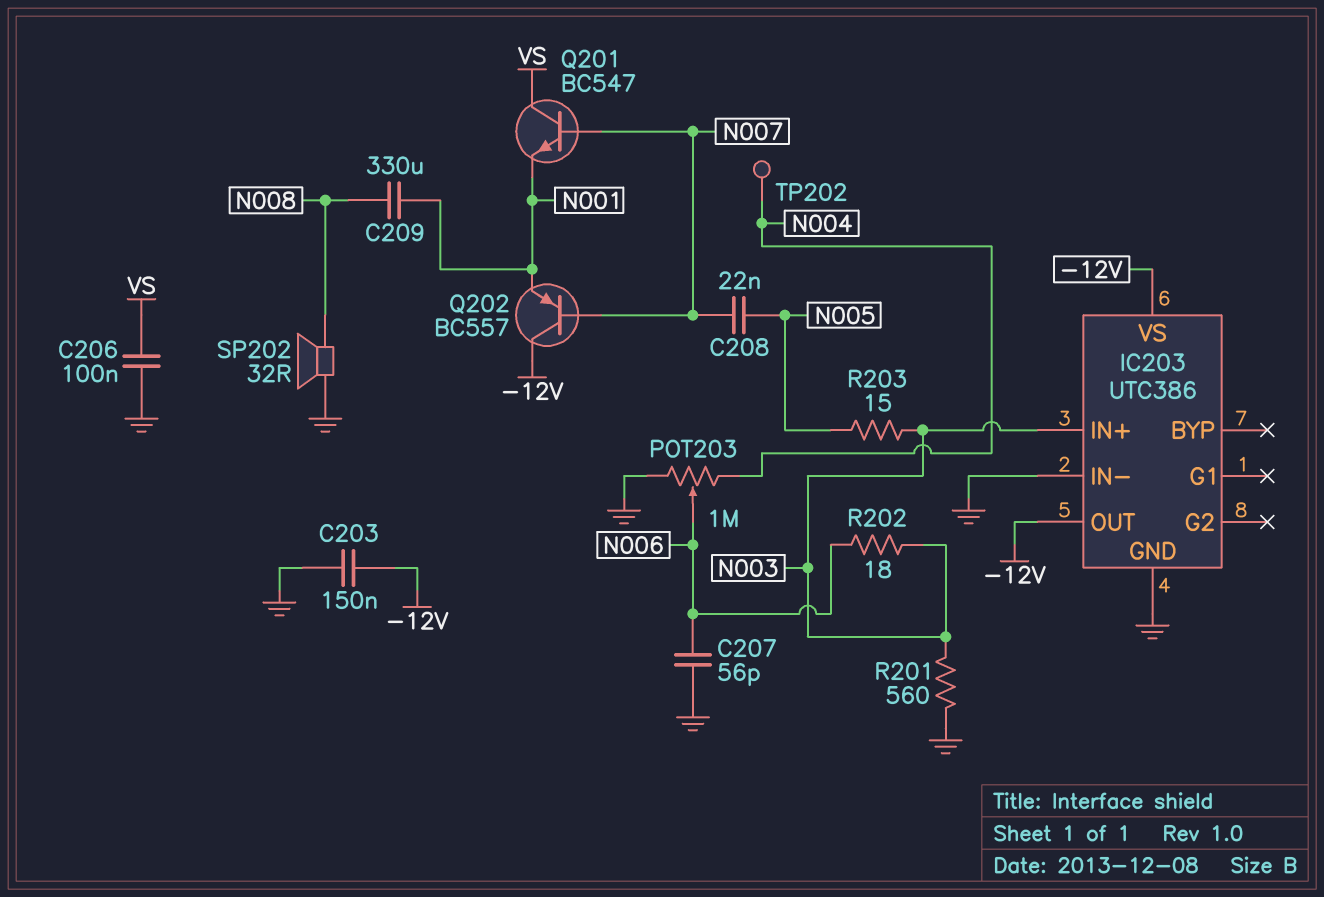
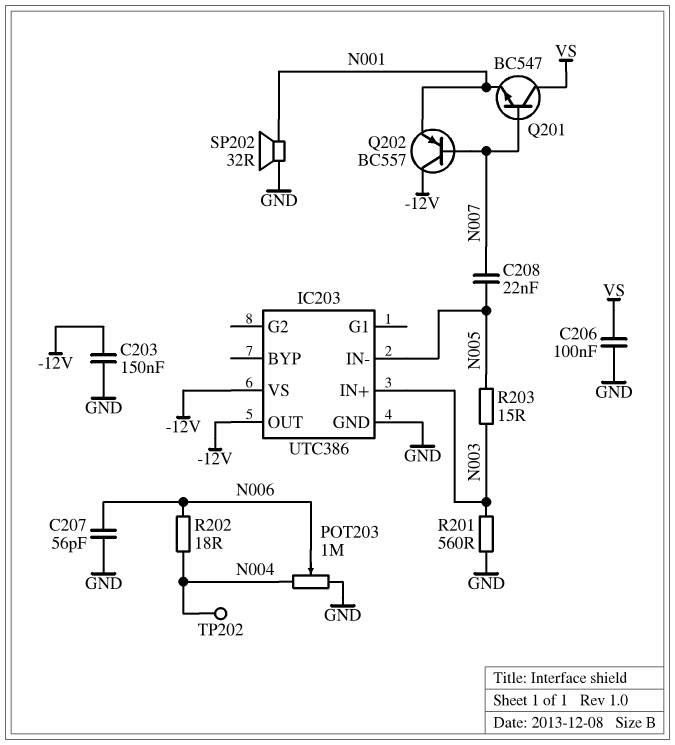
C209: 330uF (N001, N008) -> none
IC203 pin IN-: GND -> N005
R202: 18 (N003, N006) -> 18 (N004, N006)
SP202: speaker 32R (GND, N008) -> speaker 32R (GND, N001)

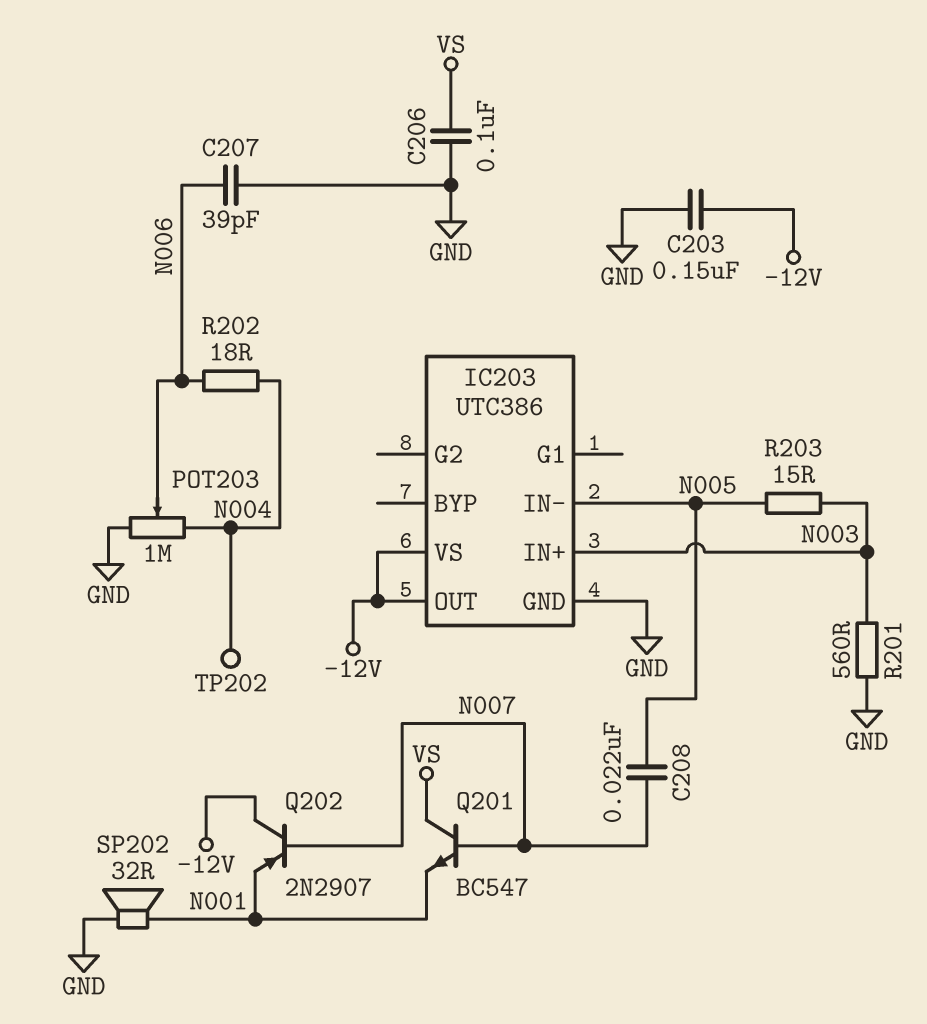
C207: 56pF (GND, N006) -> 39pF (GND, N006)
Q202: PNP BC557 (B N007, C -12V, E N001) -> PNP 2N2907 (B N007, C -12V, E N001)

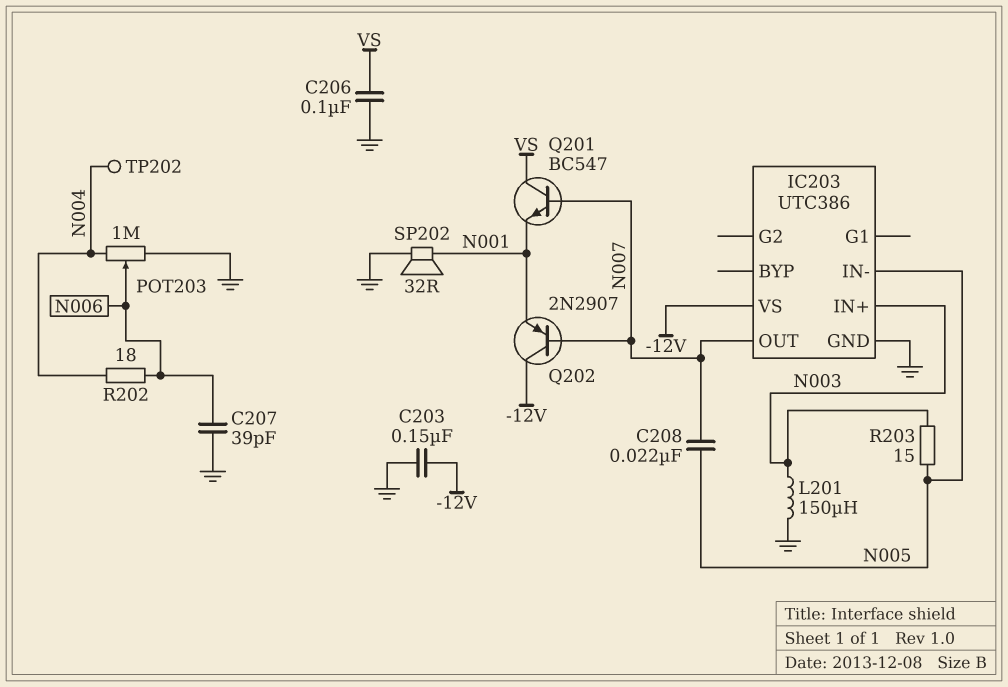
IC203 pin OUT: -12V -> N007
L201: none -> 150uH (GND, N003)
R201: 560 (GND, N003) -> none

